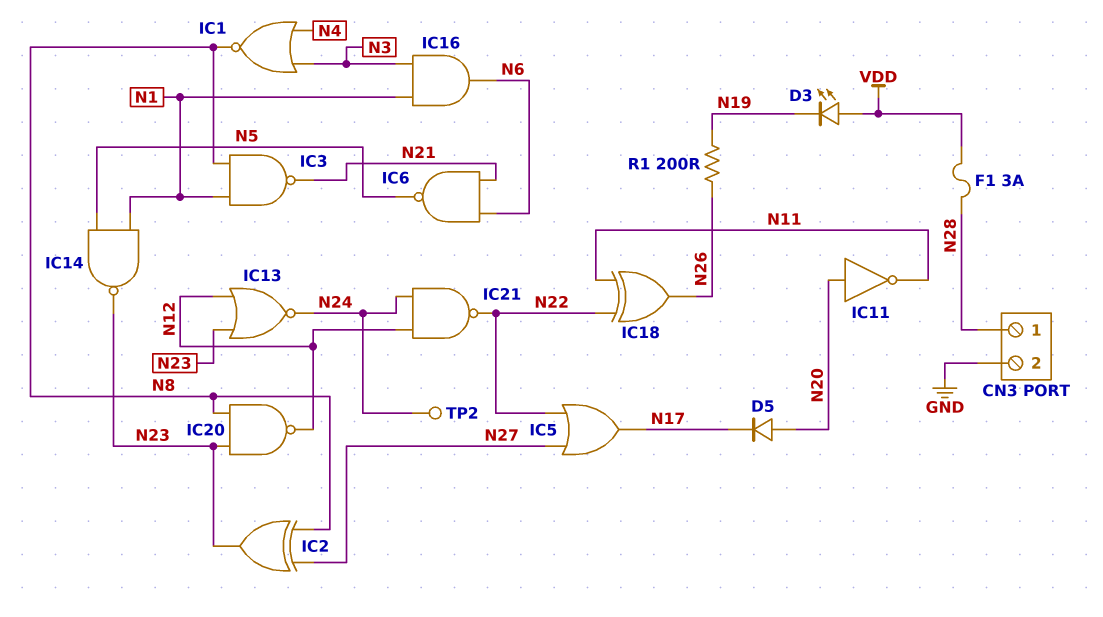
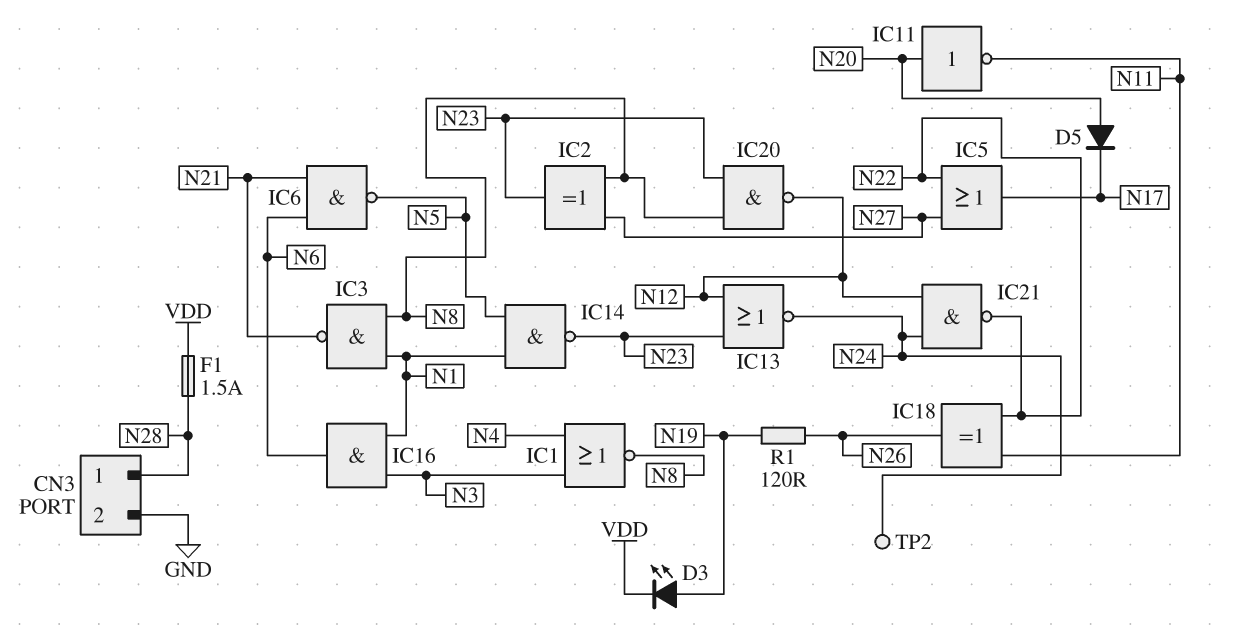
D3: LED (A VDD, K N19) -> LED (A N19, K VDD)
F1: 3A (N28, VDD) -> 1.5A (N28, VDD)
R1: 200 (N19, N26) -> 120 (N19, N26)

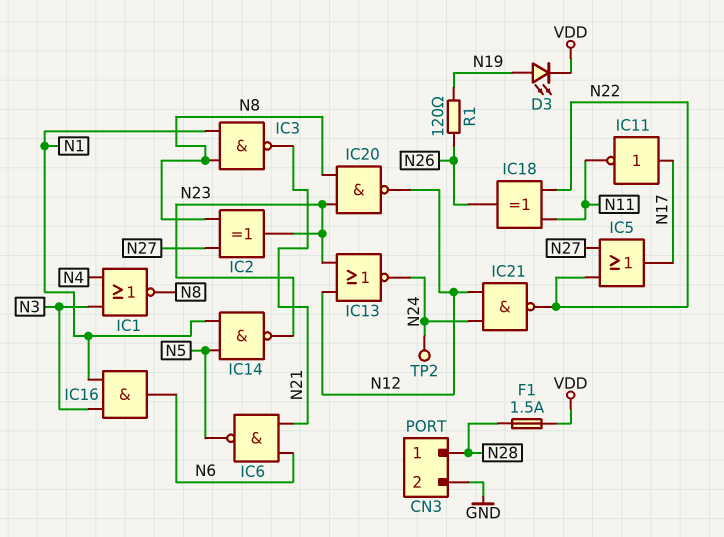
D5: diode (A N20, K N17) -> none
IC11: NOT (in N20, out N11) -> NOT (in N17, out N11)

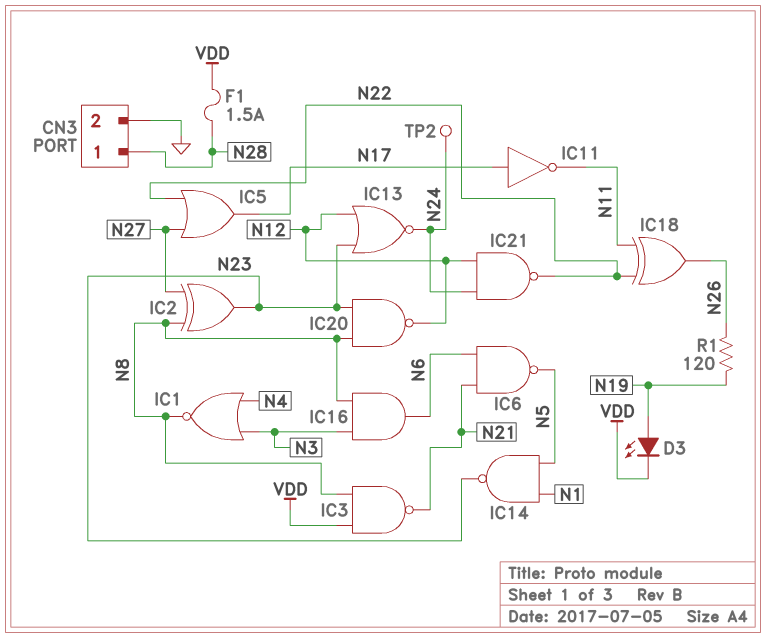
IC3: NAND (in N1, in N8, out N21) -> NAND (in N8, in VDD, out N21)
IC16: AND (in N1, in N3, out N6) -> AND (in N3, in N8, out N6)

